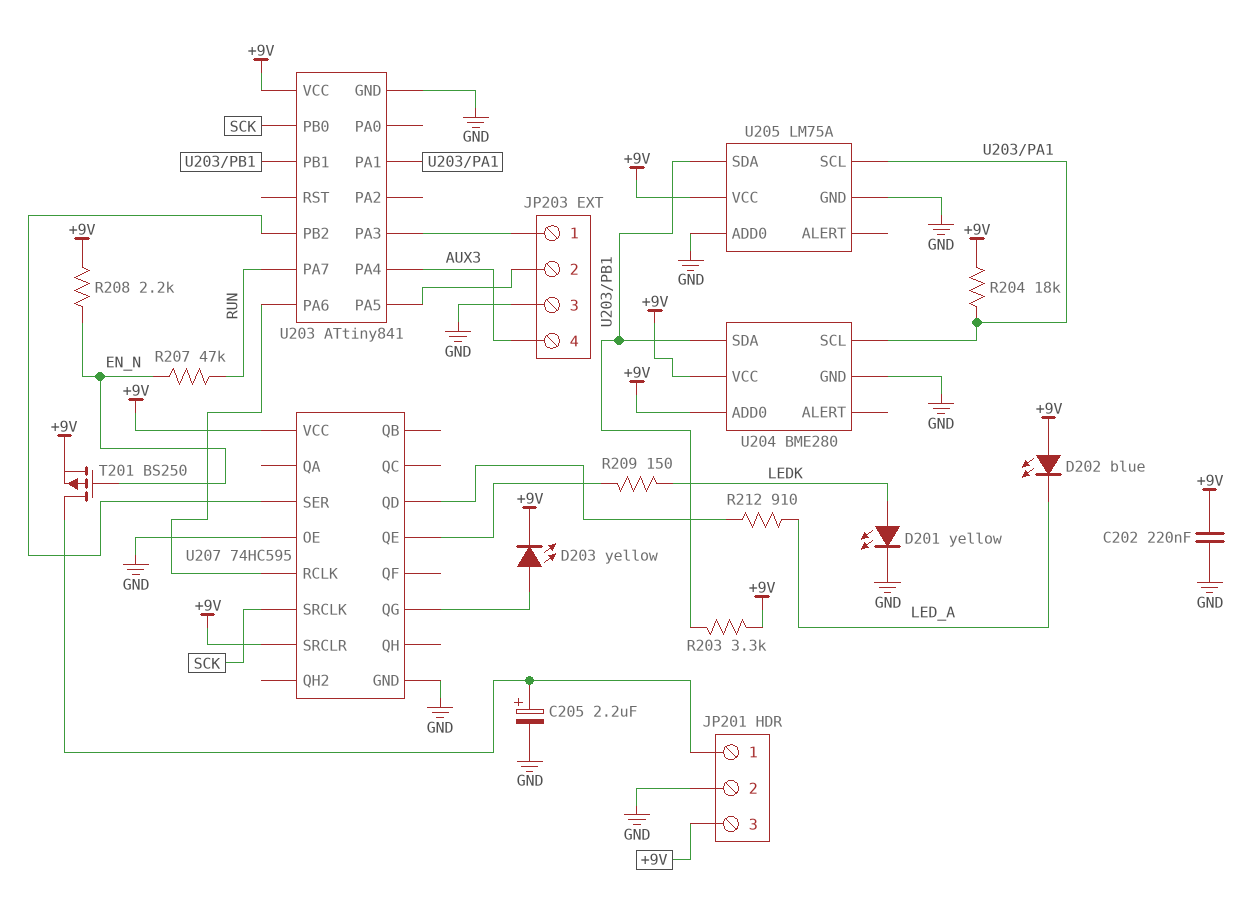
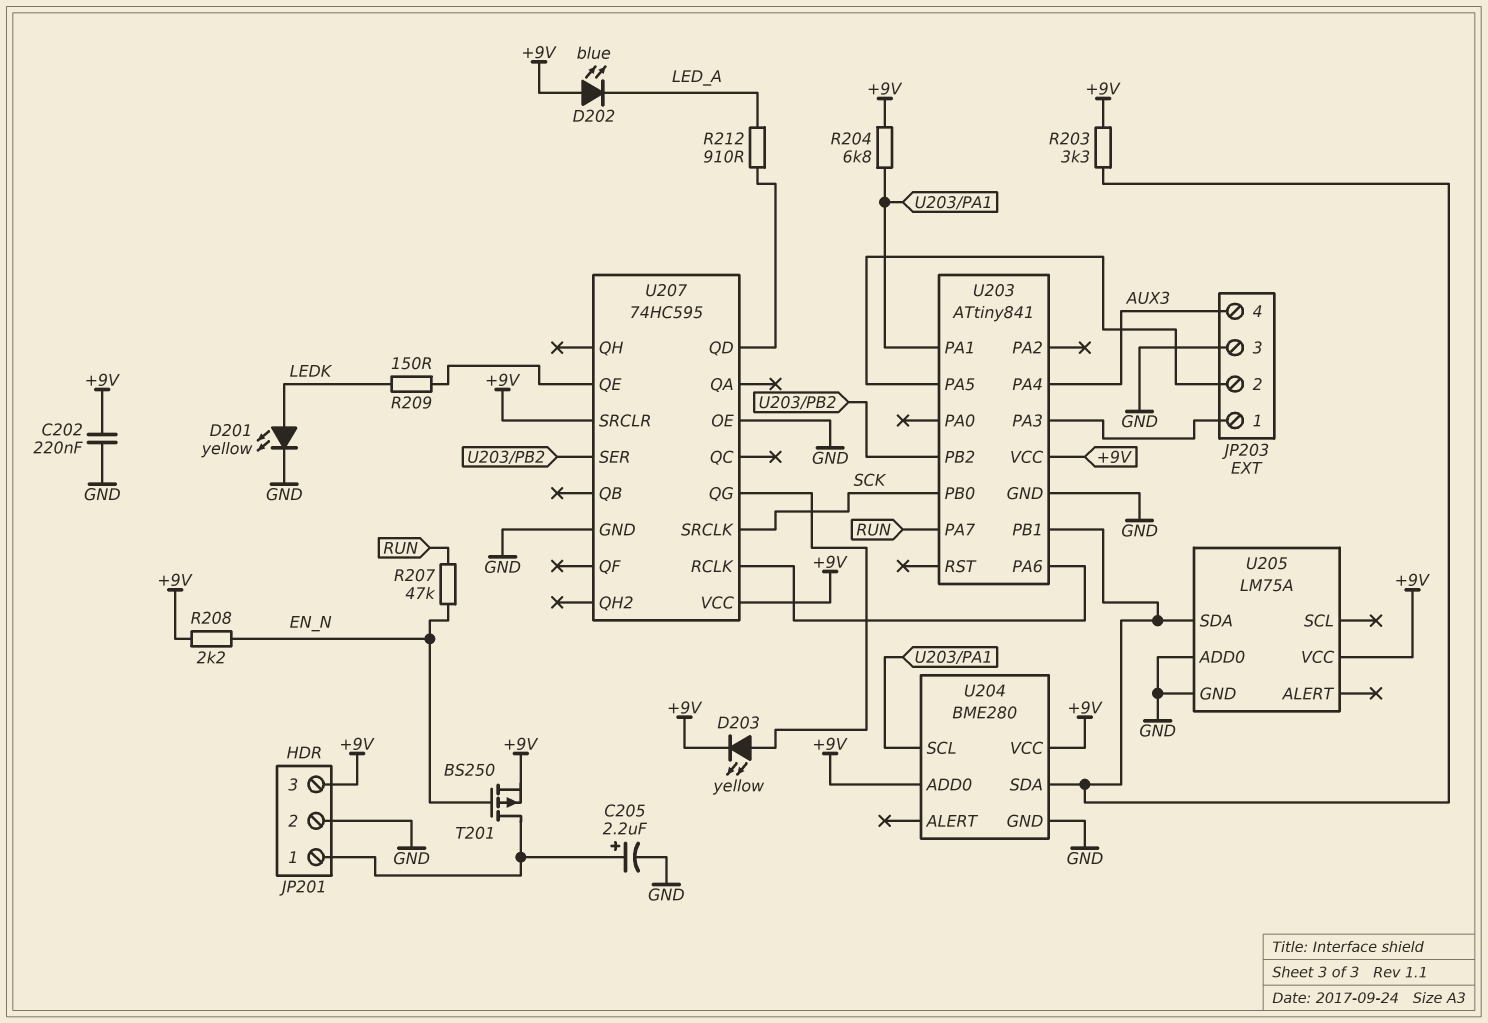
R204: 18k (+9V, U203/PA1) -> 6.8k (+9V, U203/PA1)
U205 pin SCL: U203/PA1 -> none

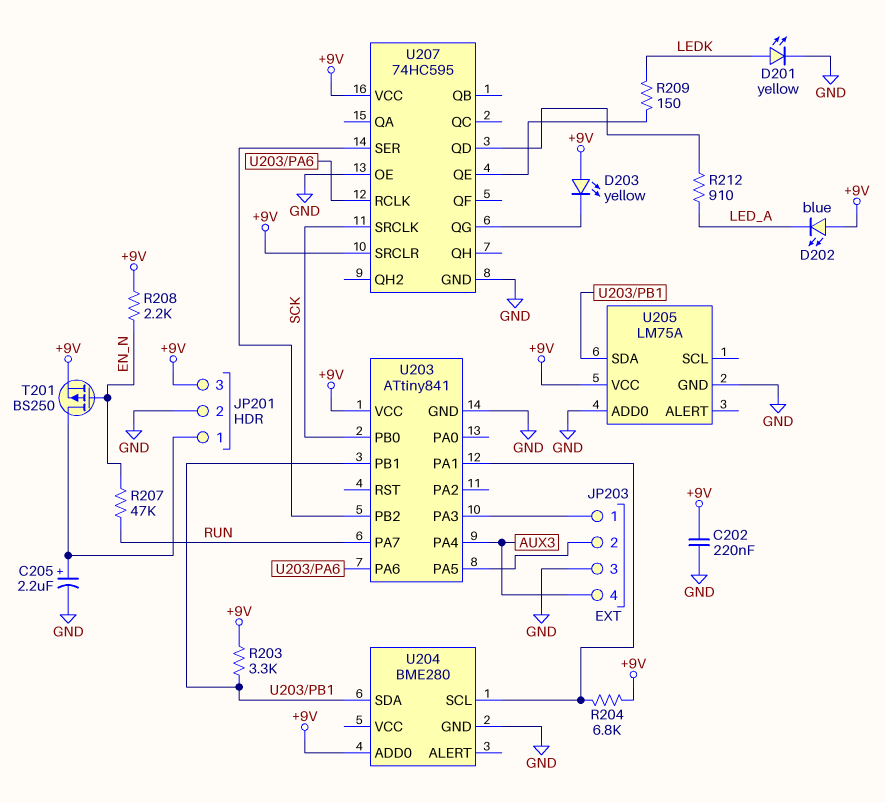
D203: LED yellow (A U207/QG, K +9V) -> LED yellow (A +9V, K U207/QG)
U204 pin VCC: +9V -> none

